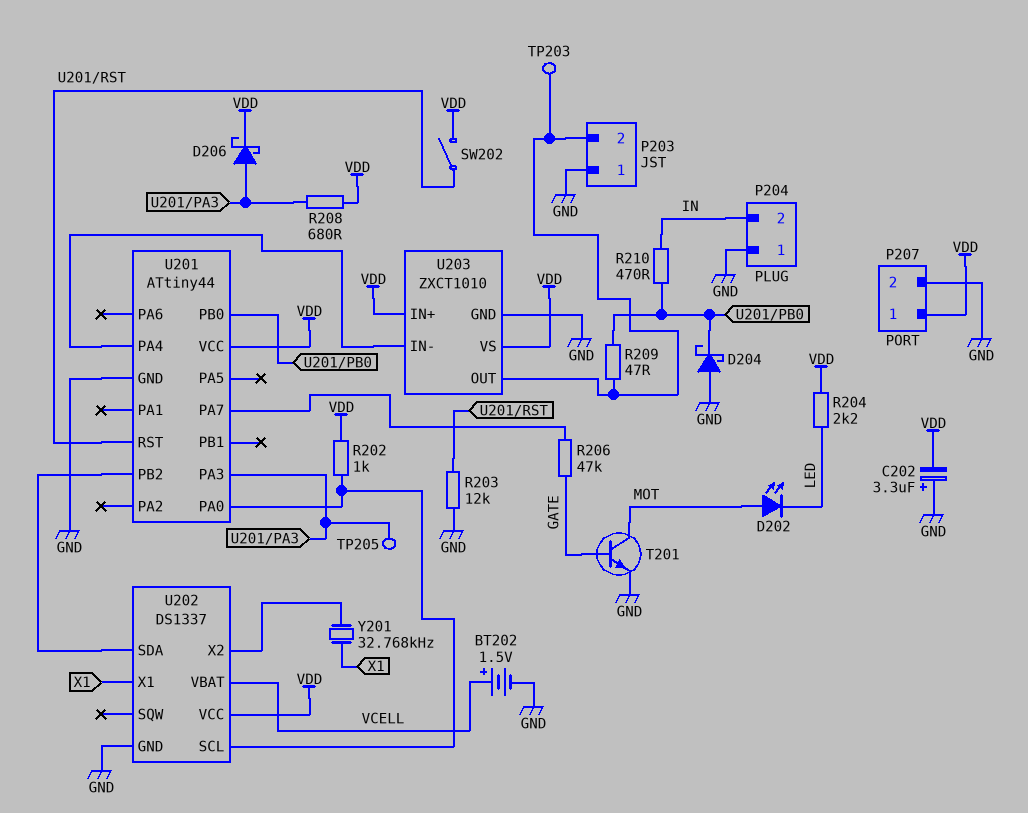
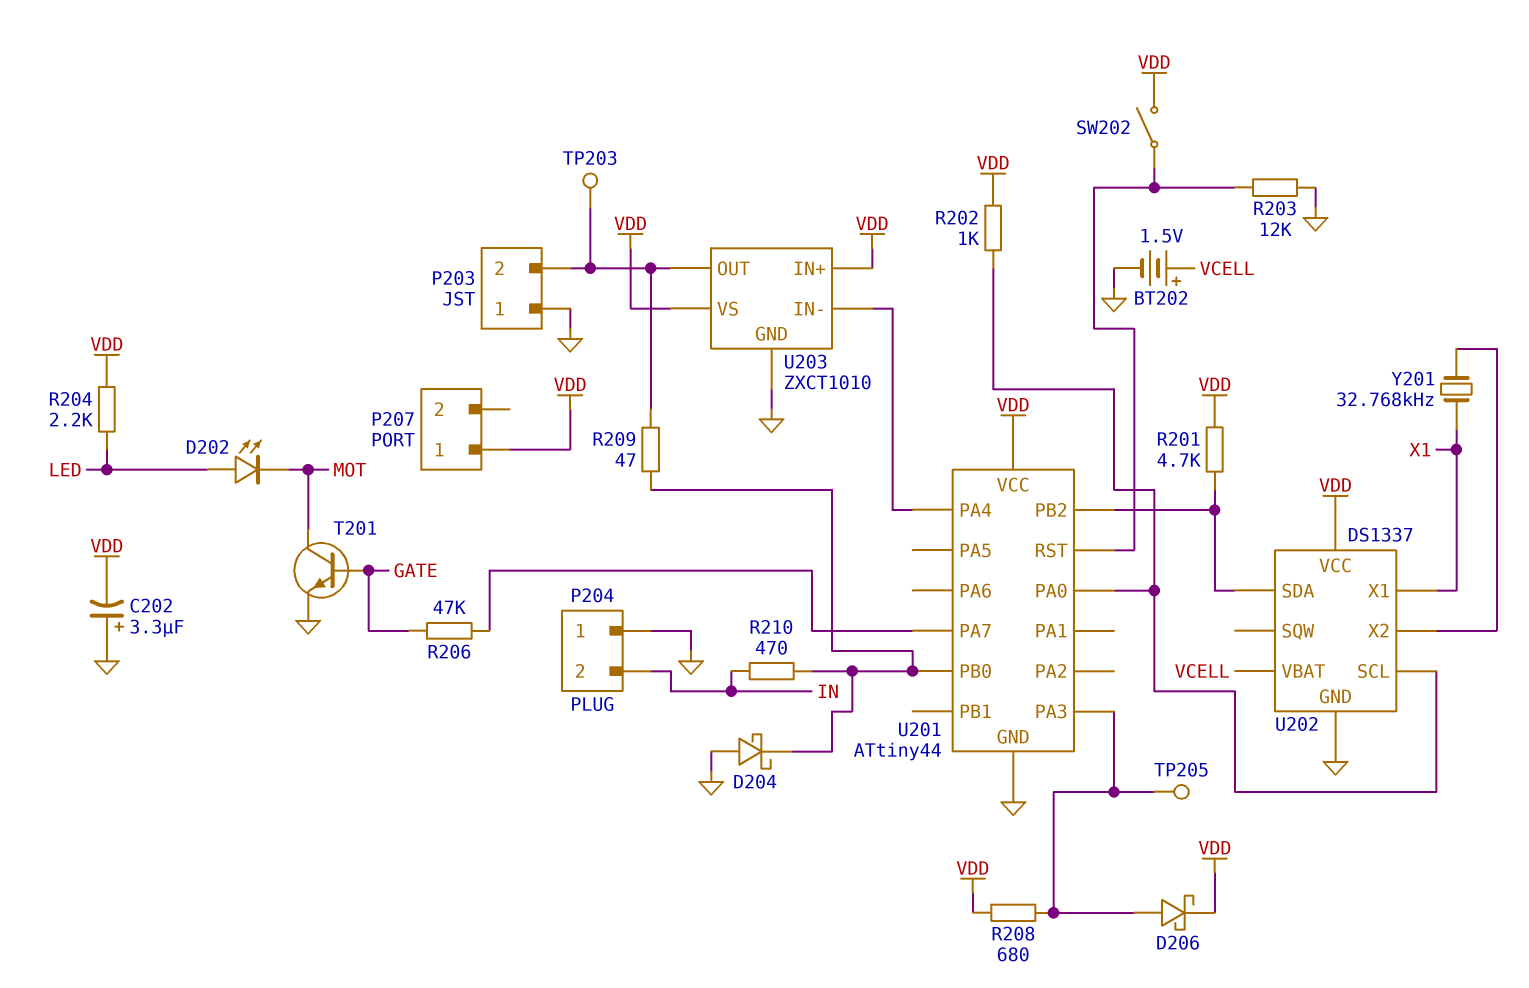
D202: LED (A MOT, K LED) -> LED (A LED, K MOT)
P207 pin 2: GND -> none
R201: none -> 4.7k (U201/PB2, VDD)

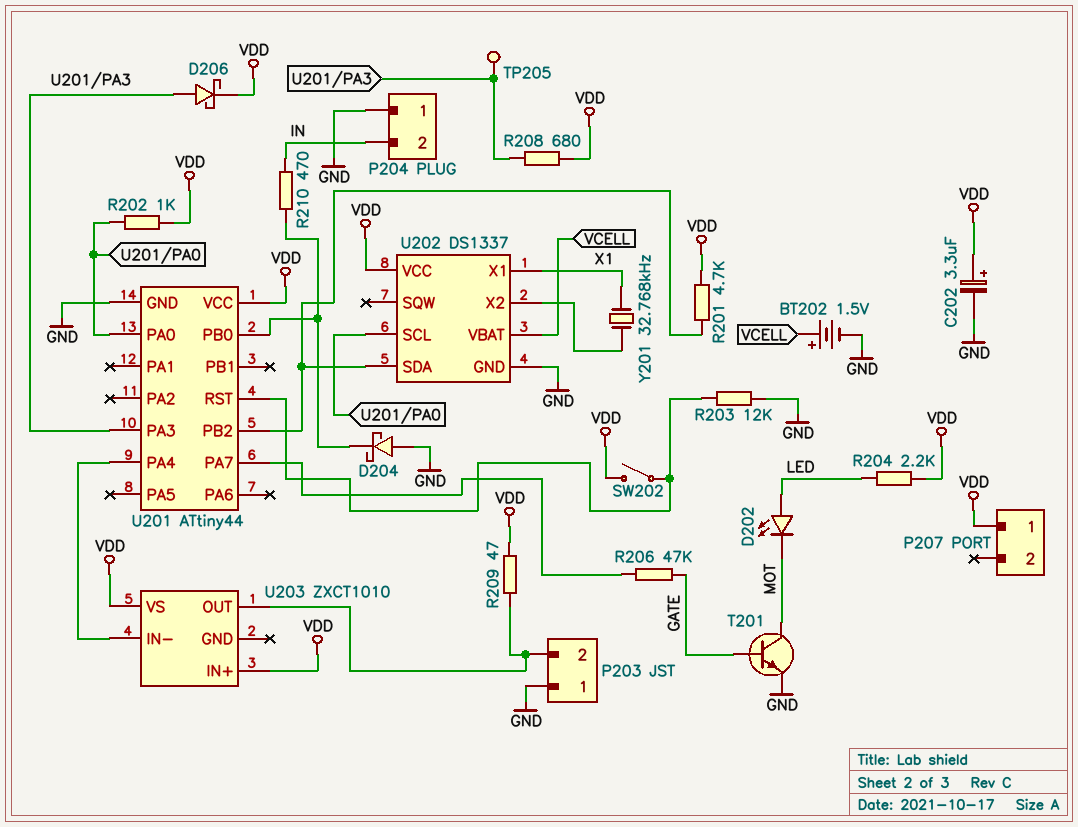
C202: 3.3uF (plus GND, minus VDD) -> 3.3uF (plus VDD, minus GND)
R209: 47 (P203/2, U201/PB0) -> 47 (P203/2, VDD)
TP203: test point (P203/2) -> none
U203 pin GND: GND -> none

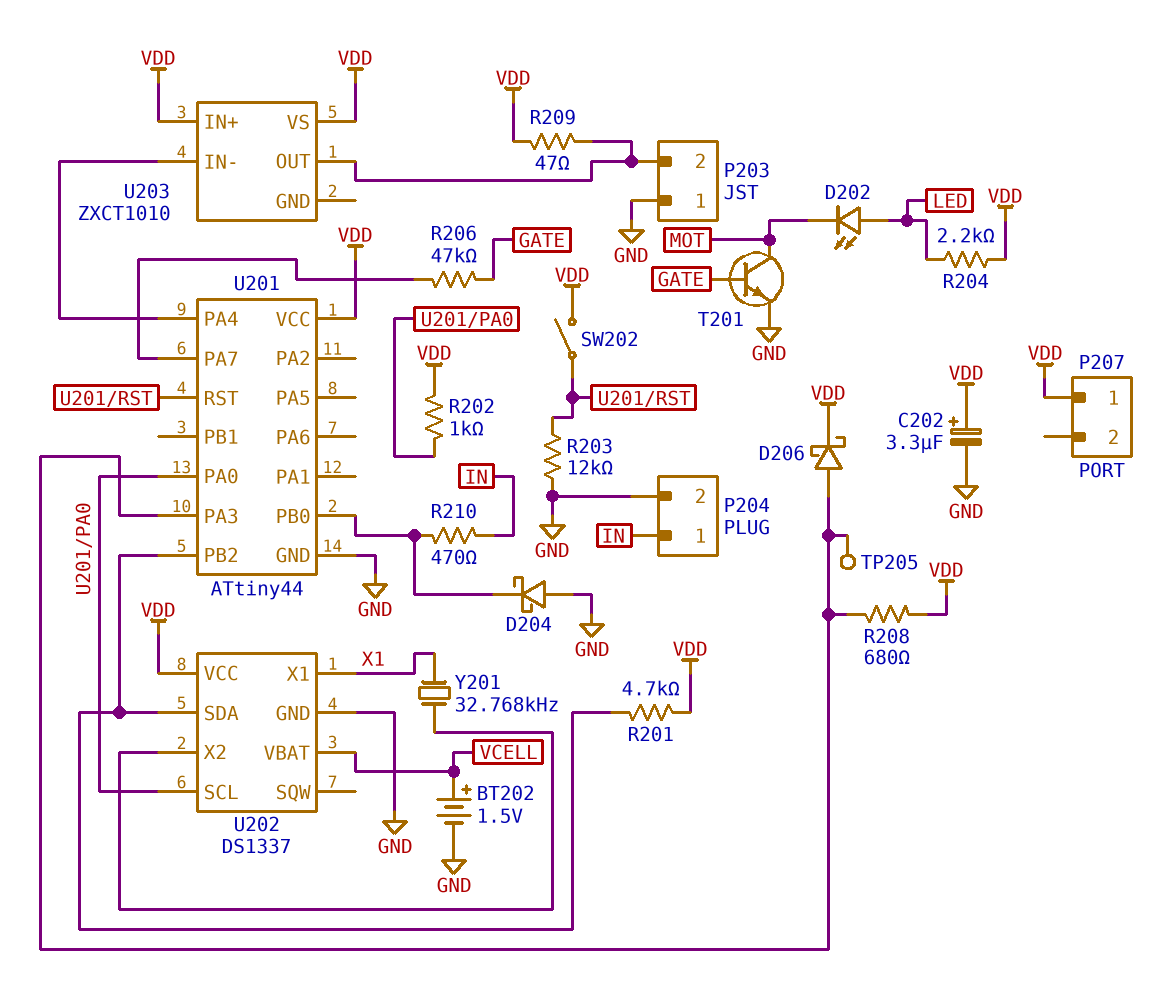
P204 pin 1: GND -> IN
P204 pin 2: IN -> GND

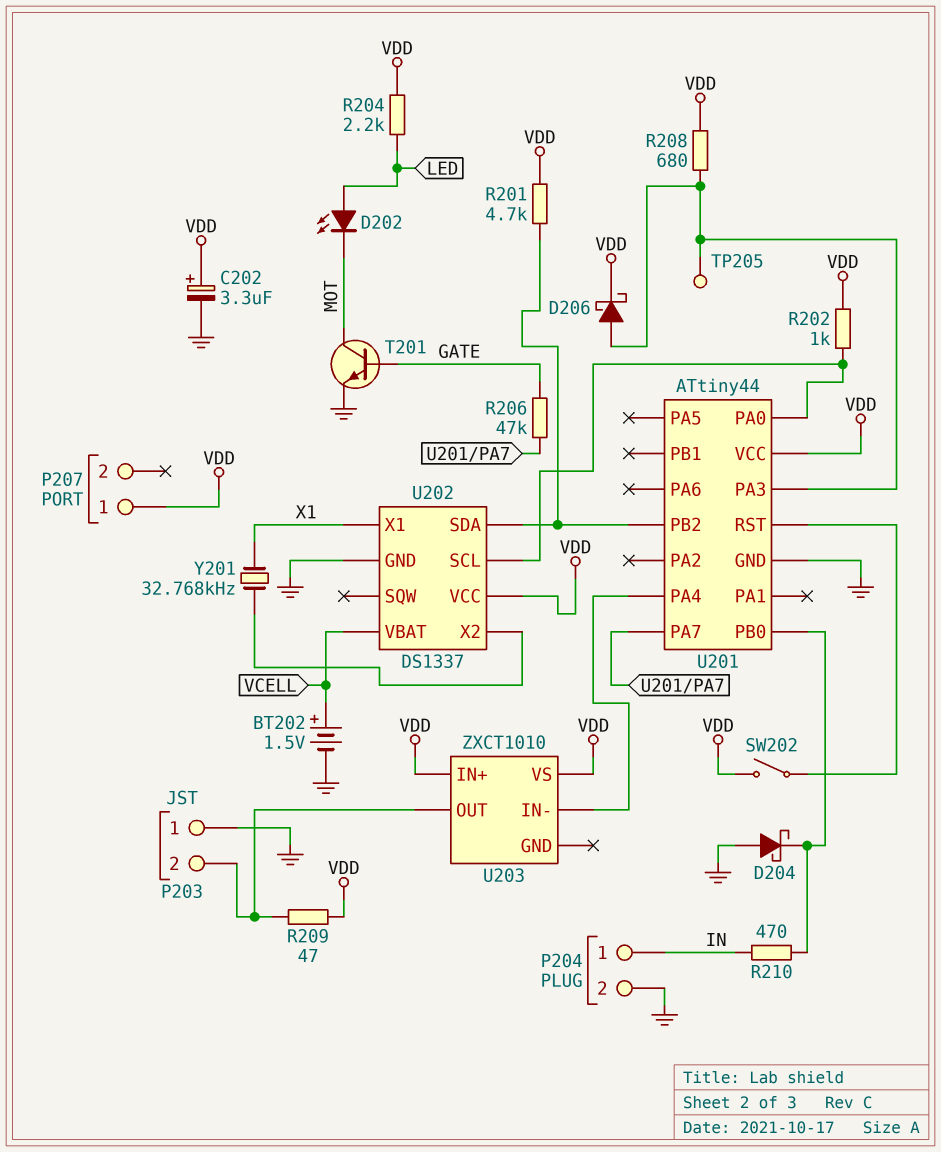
R203: 12k (GND, U201/RST) -> none

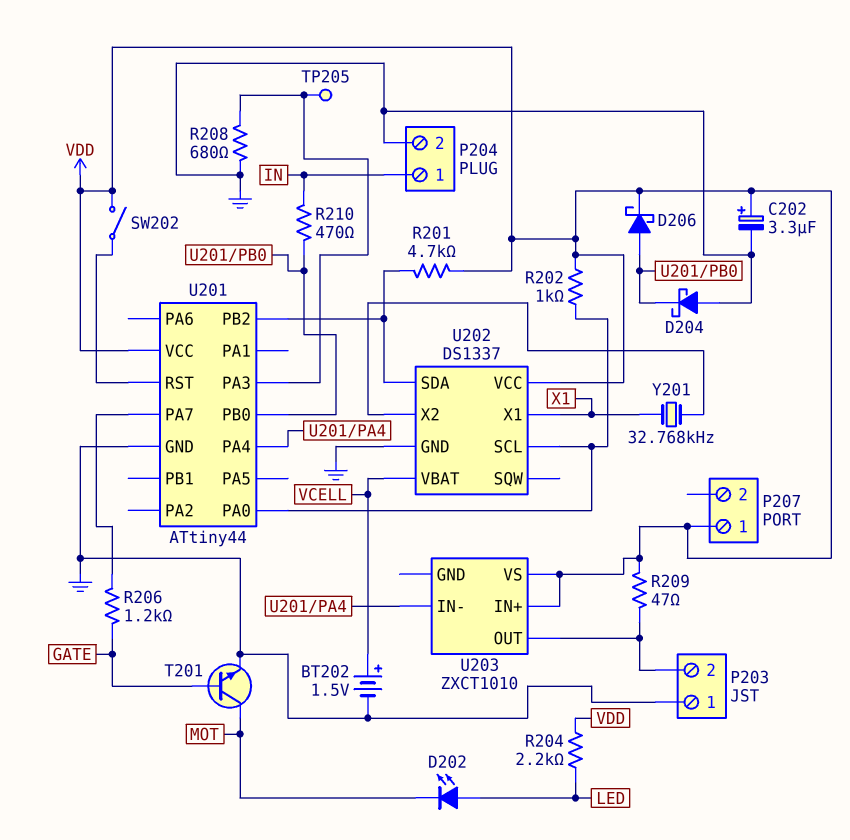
D206: schottky (A U201/PA3, K VDD) -> schottky (A U201/PB0, K VDD)
R206: 47k (GATE, U201/PA7) -> 1.2k (GATE, U201/PA7)
R208: 680 (U201/PA3, VDD) -> 680 (GND, U201/PA3)

